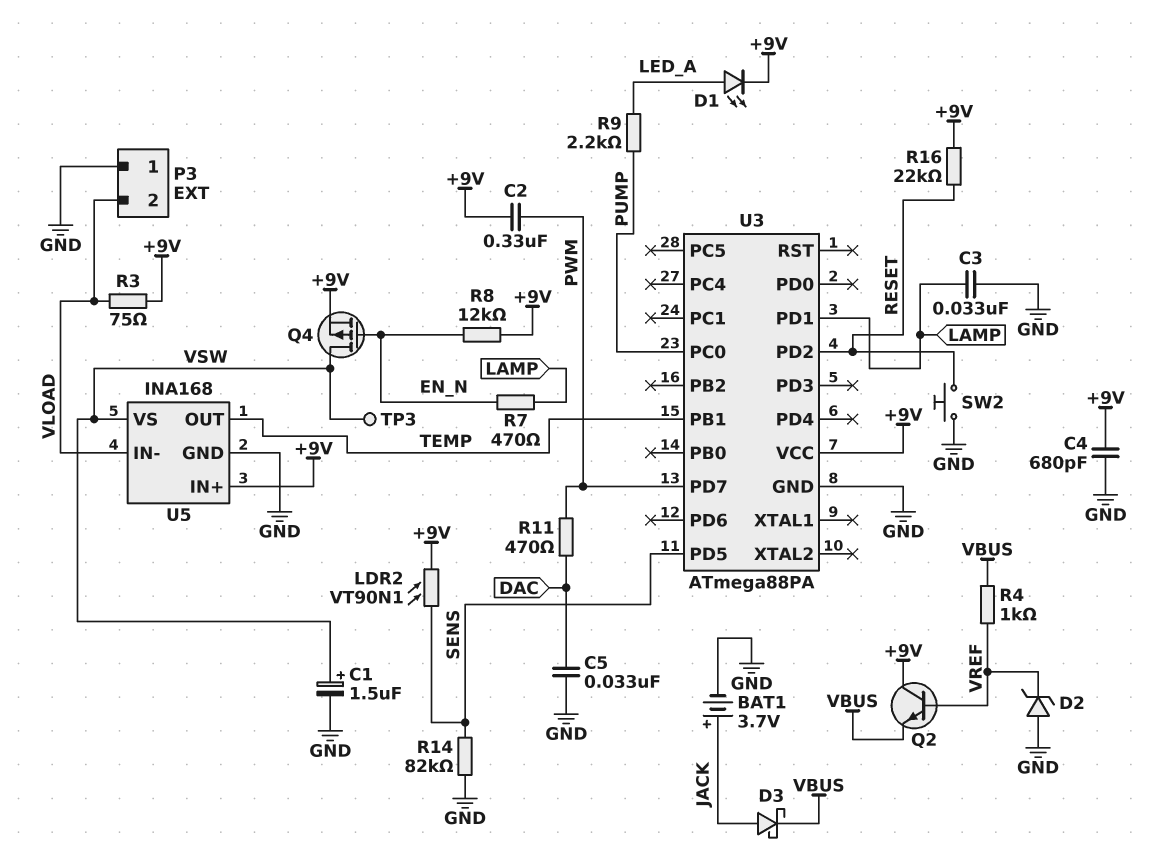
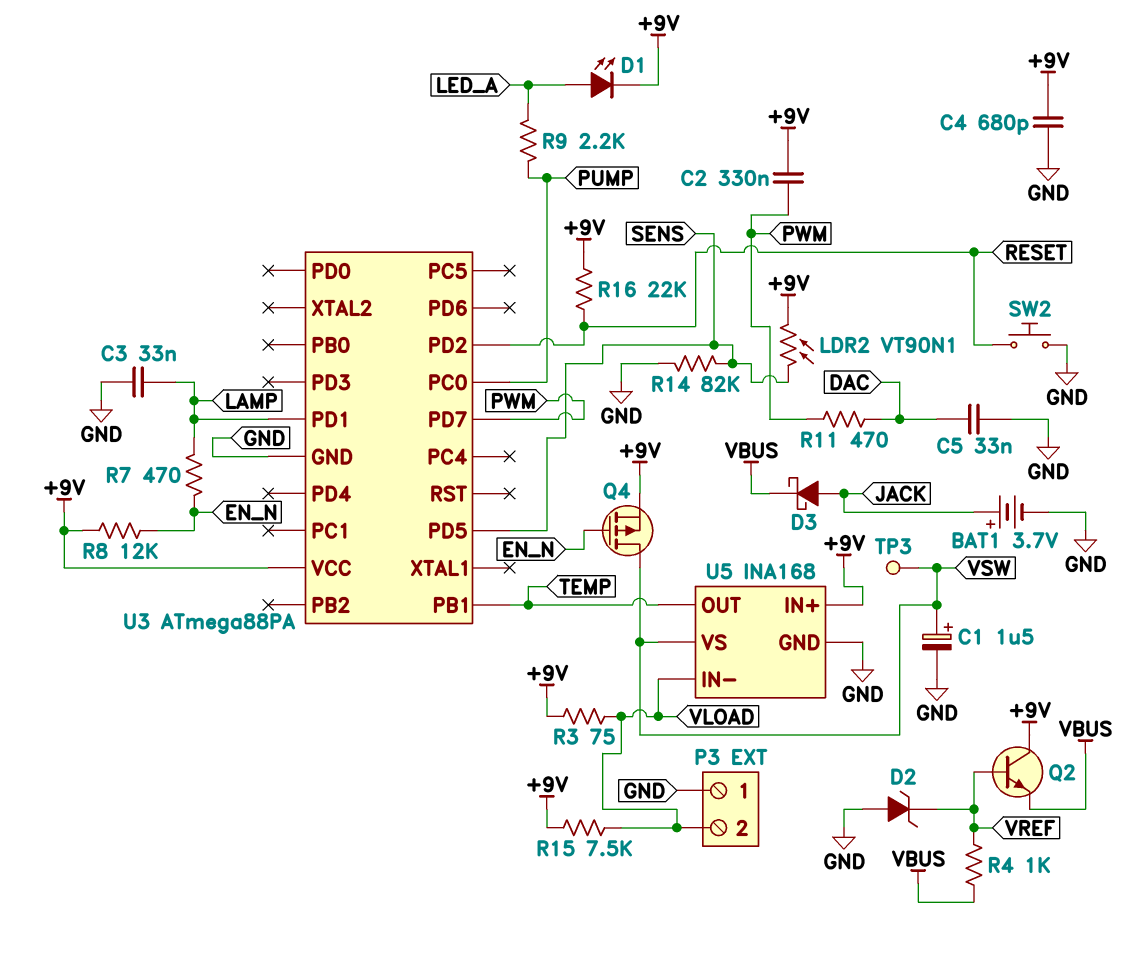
R15: none -> 7.5k (+9V, VLOAD)

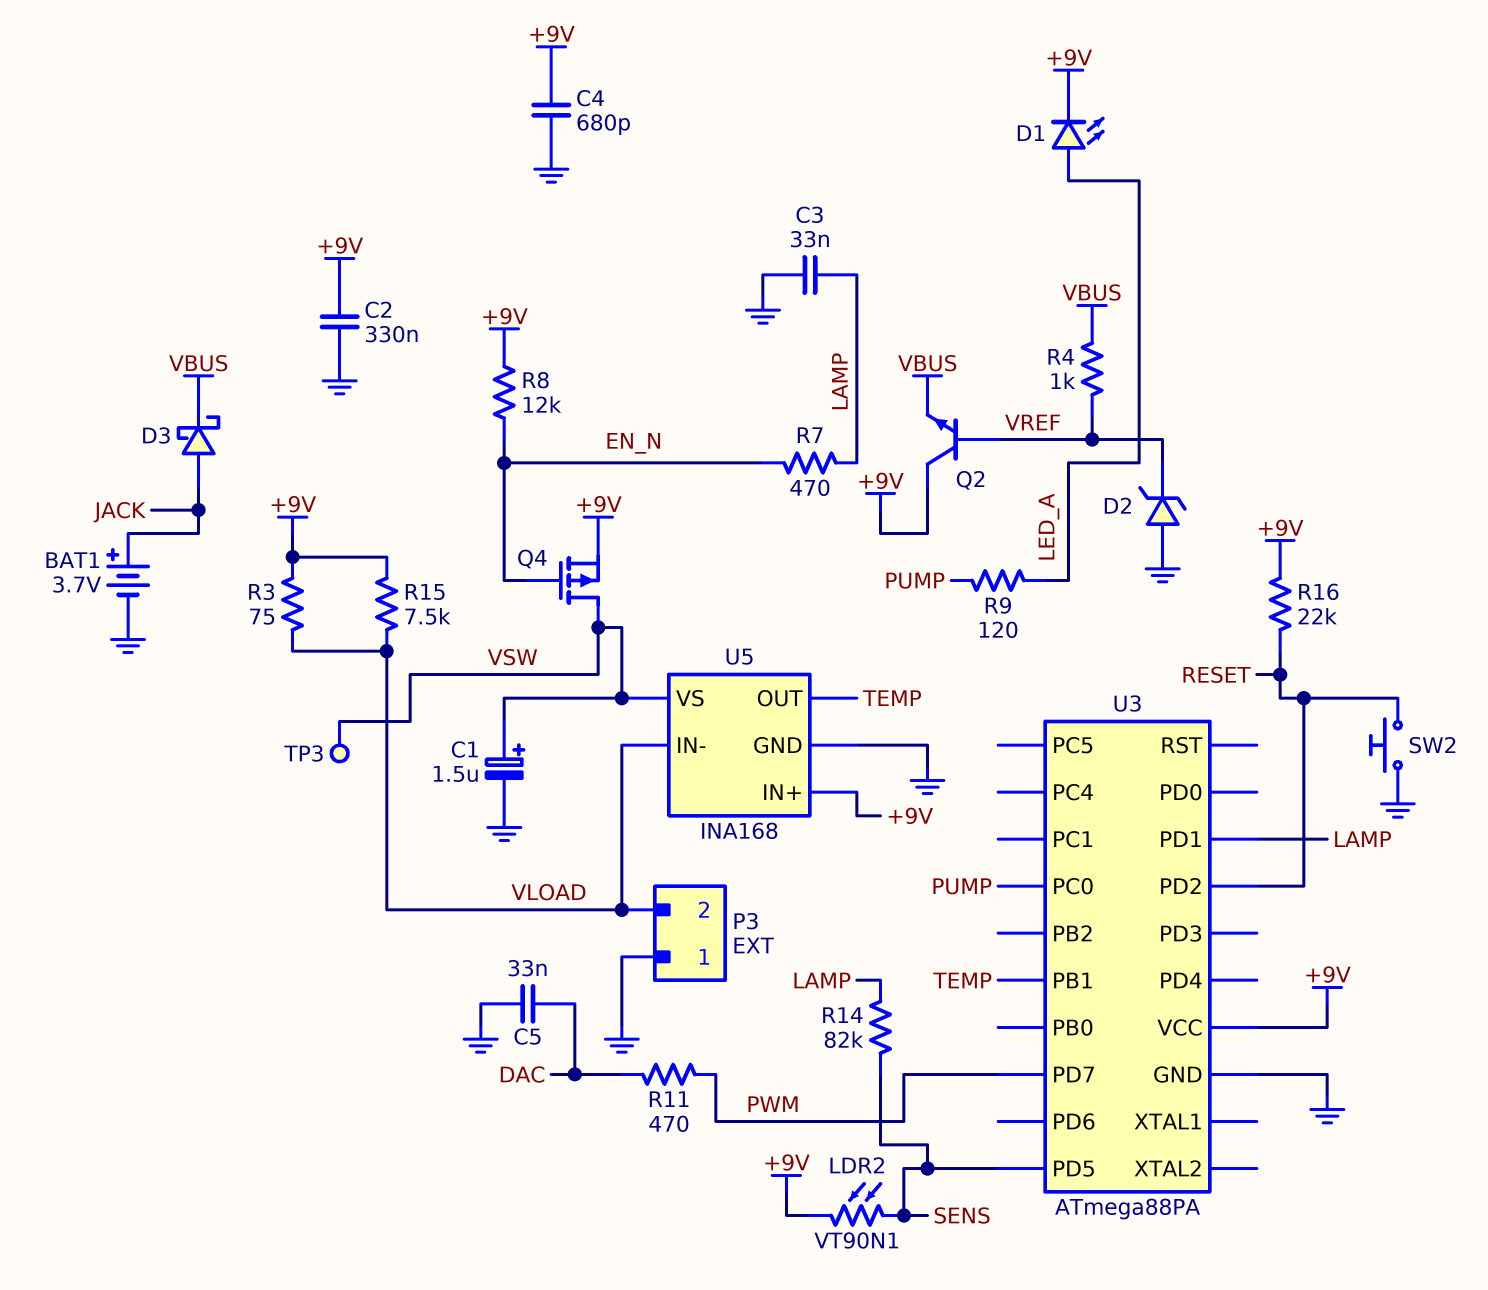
C2: 330nF (+9V, PWM) -> 330nF (+9V, GND)
R9: 2.2k (LED_A, PUMP) -> 120 (LED_A, PUMP)
R14: 82k (GND, SENS) -> 82k (LAMP, SENS)

